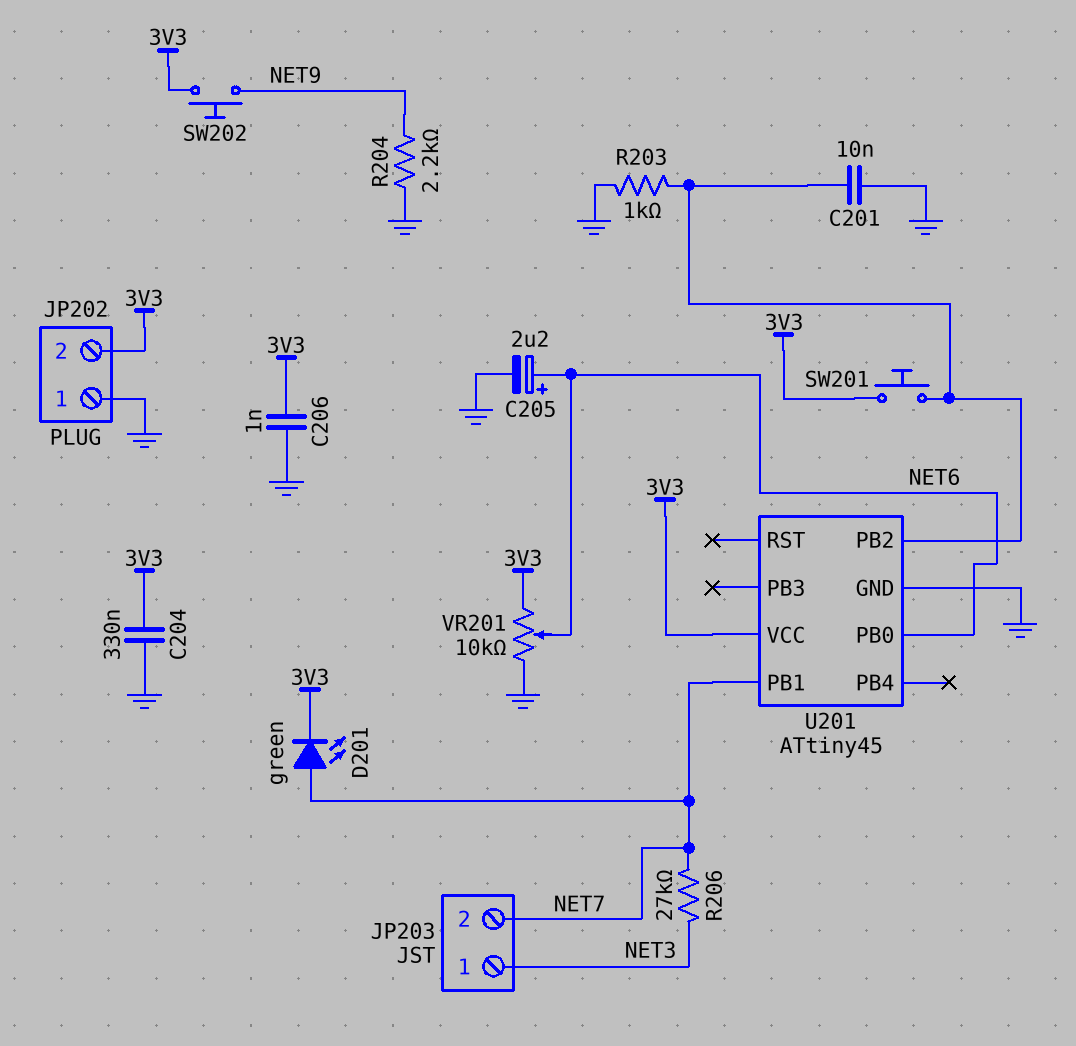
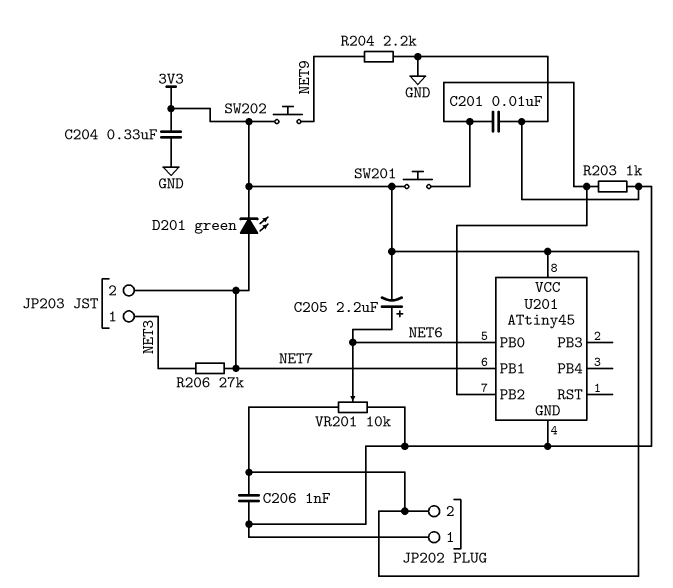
C205: 2.2uF (plus NET6, minus GND) -> 2.2uF (plus NET6, minus 3V3)

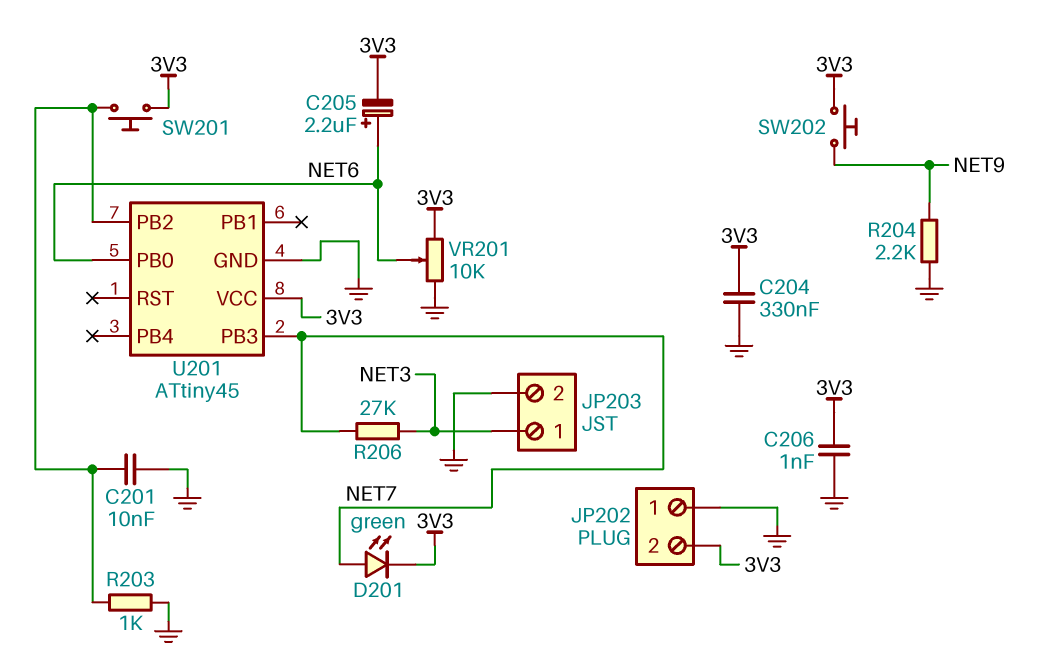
JP203 pin 2: NET7 -> GND
U201 pin PB1: NET7 -> none
U201 pin PB3: none -> NET7

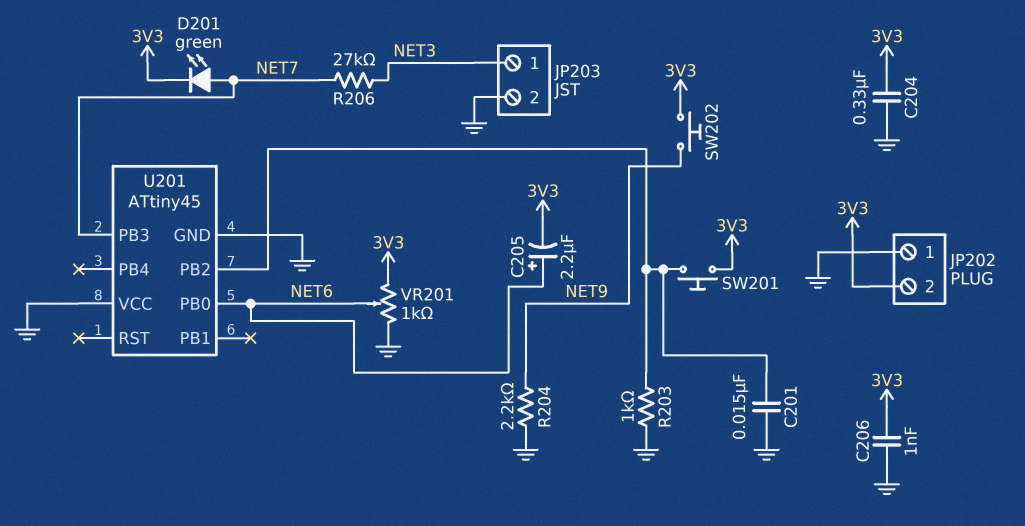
C201: 10nF (GND, U201/PB2) -> 15nF (GND, U201/PB2)
U201 pin VCC: 3V3 -> GND
VR201: 10k (3V3, GND, wiper NET6) -> 1k (3V3, GND, wiper NET6)

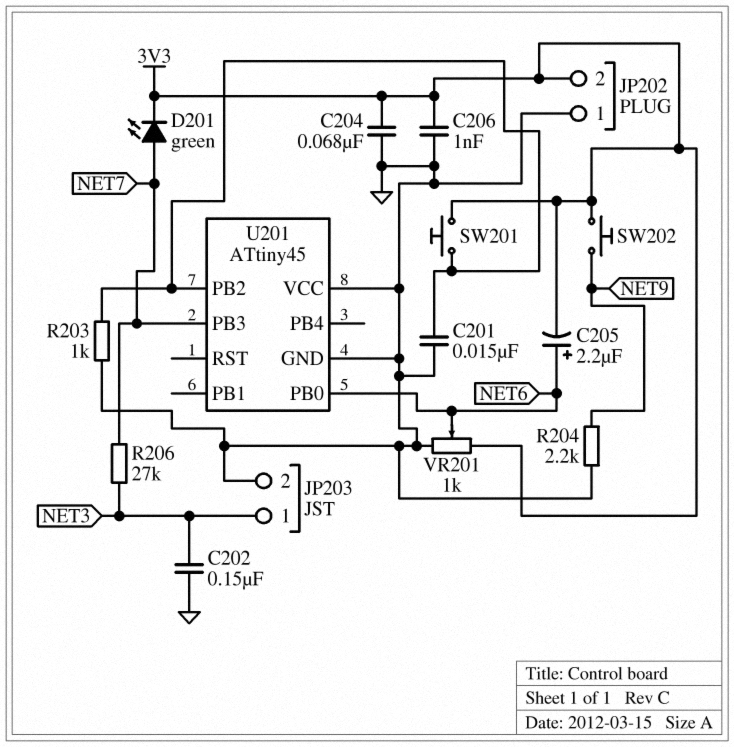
C202: none -> 150nF (GND, NET3)
C204: 330nF (3V3, GND) -> 68nF (3V3, GND)

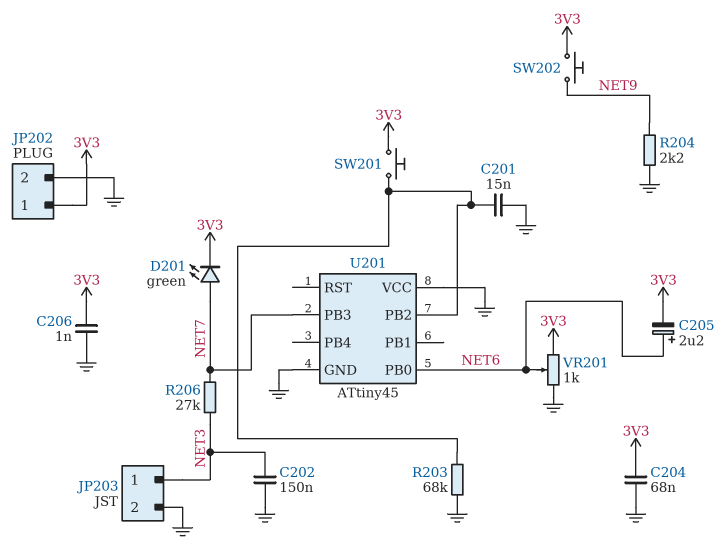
JP202 pin 1: GND -> 3V3
JP202 pin 2: 3V3 -> GND
R203: 1k (GND, U201/PB2) -> 68k (GND, U201/PB2)

